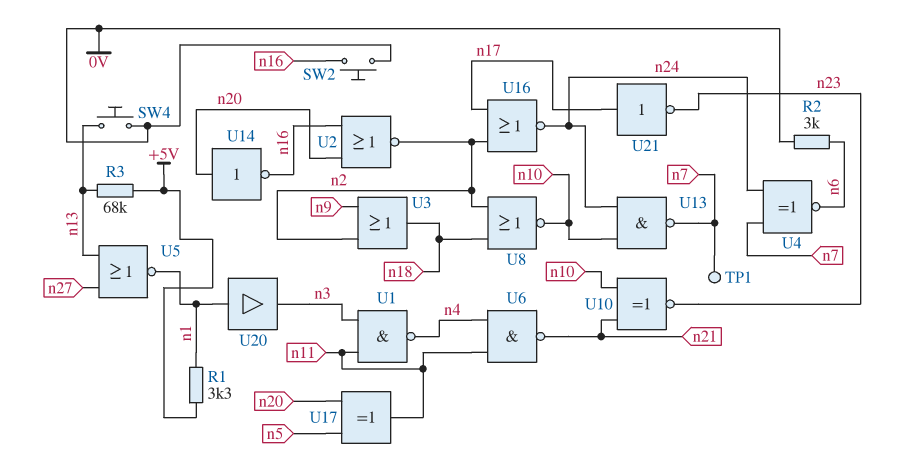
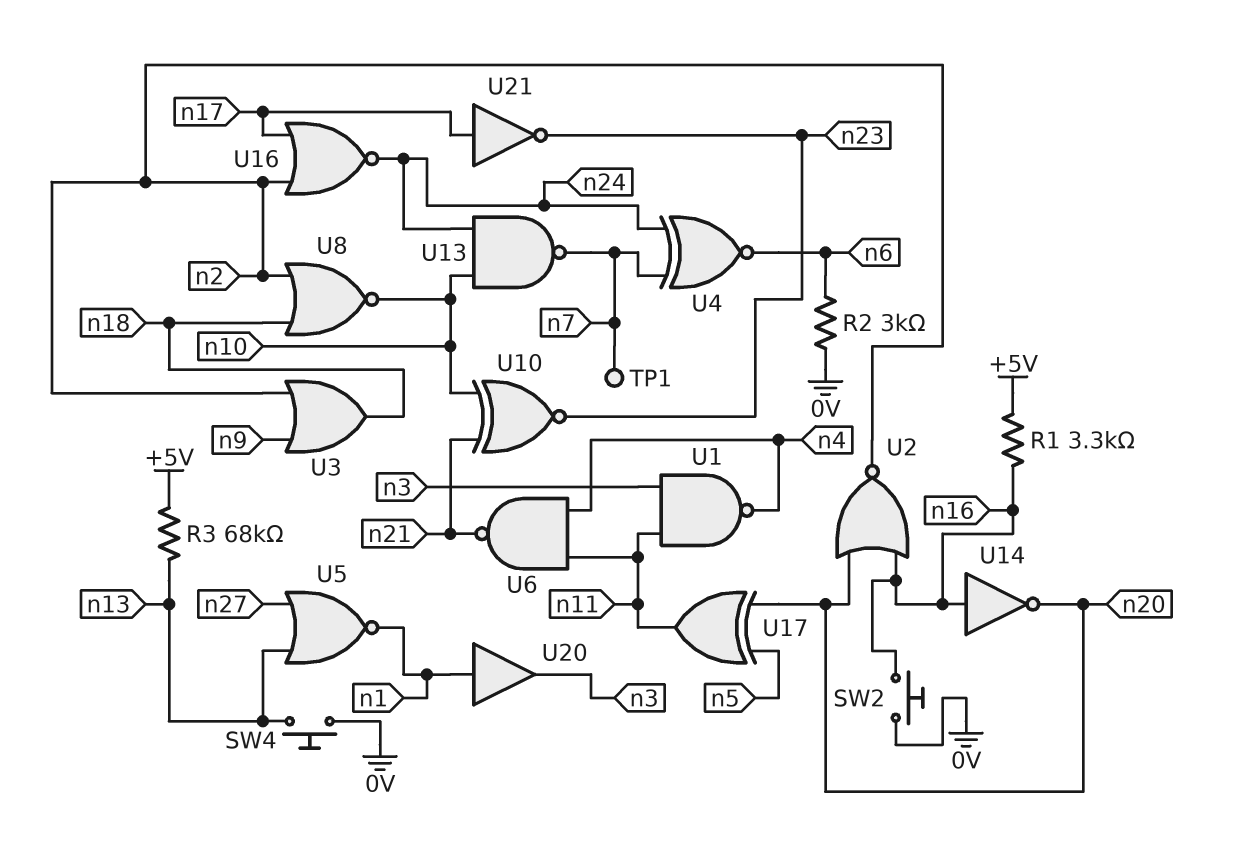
R1: 3.3k (+5V, n1) -> 3.3k (+5V, n16)
U14: NOT (in n20, out n16) -> NOT (in n16, out n20)

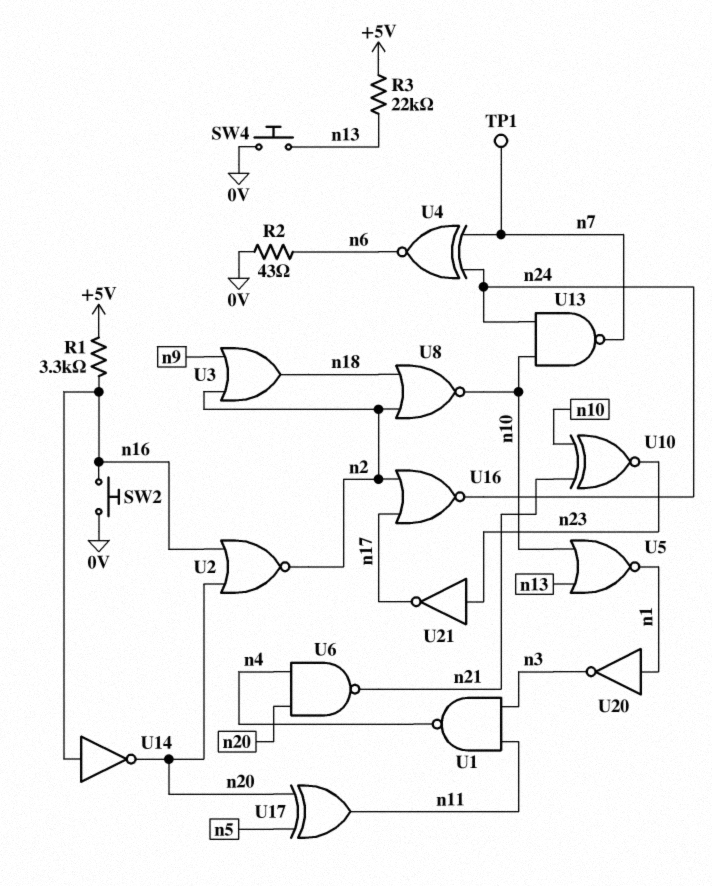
R2: 3k (0V, n6) -> 43 (0V, n6)
R3: 68k (+5V, n13) -> 22k (+5V, n13)
U5: NOR (in n13, in n27, out n1) -> NOR (in n10, in n13, out n1)
U6: NAND (in n4, in n11, out n21) -> NAND (in n4, in n20, out n21)
U20: buffer (in n1, out n3) -> NOT (in n1, out n3)
U21: NOT (in n17, out n23) -> NOT (in n23, out n17)

